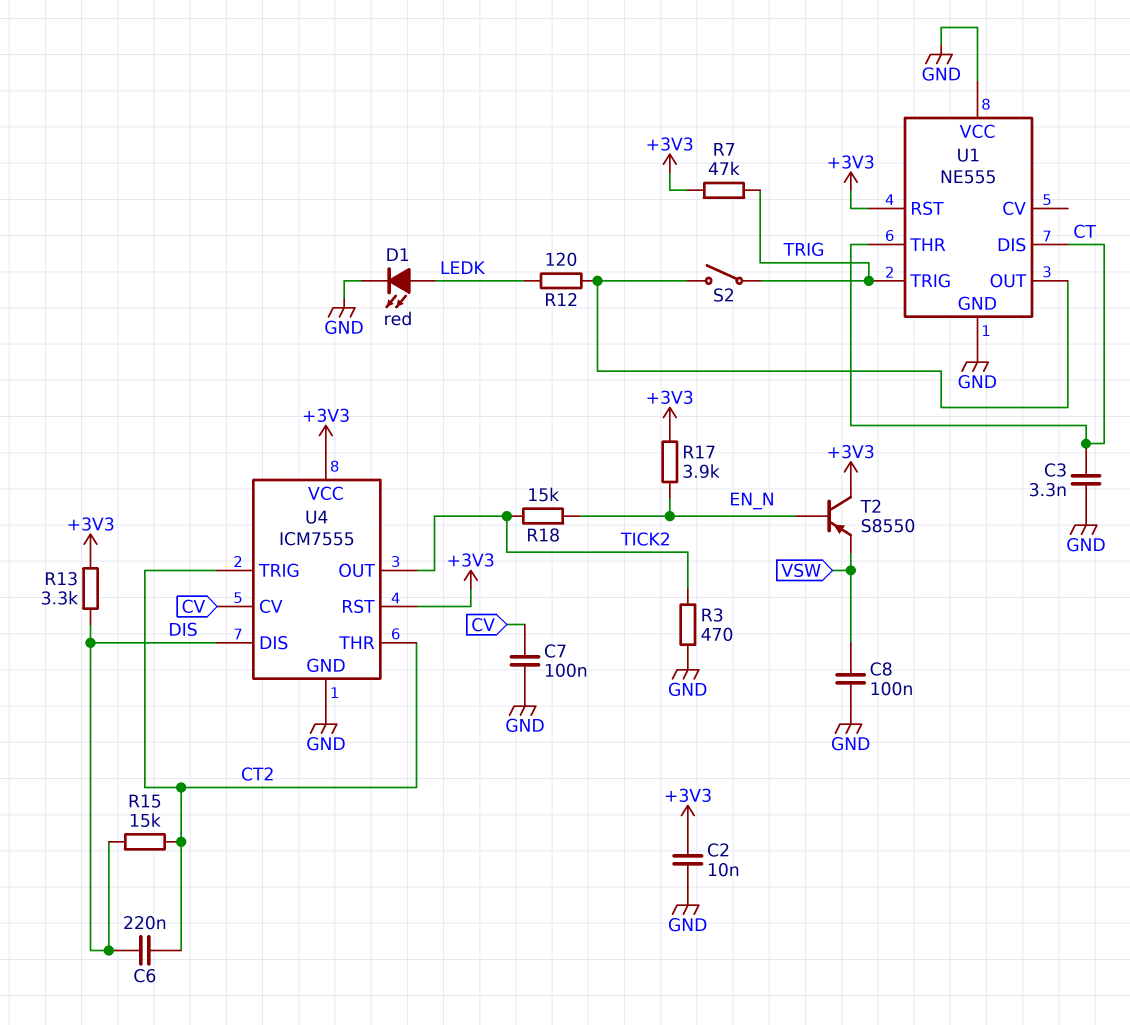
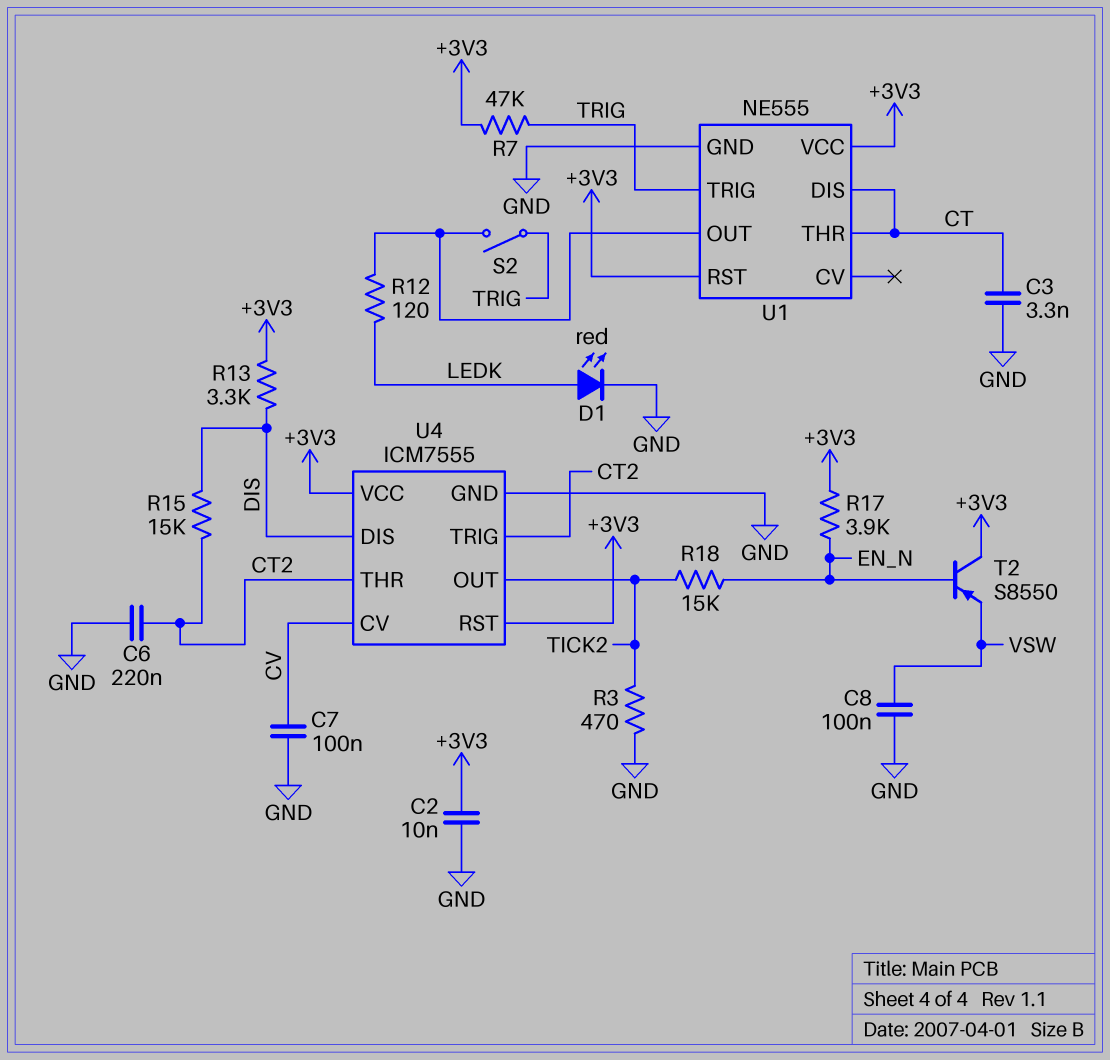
C6: 220nF (CT2, DIS) -> 220nF (CT2, GND)
U1 pin VCC: GND -> +3V3

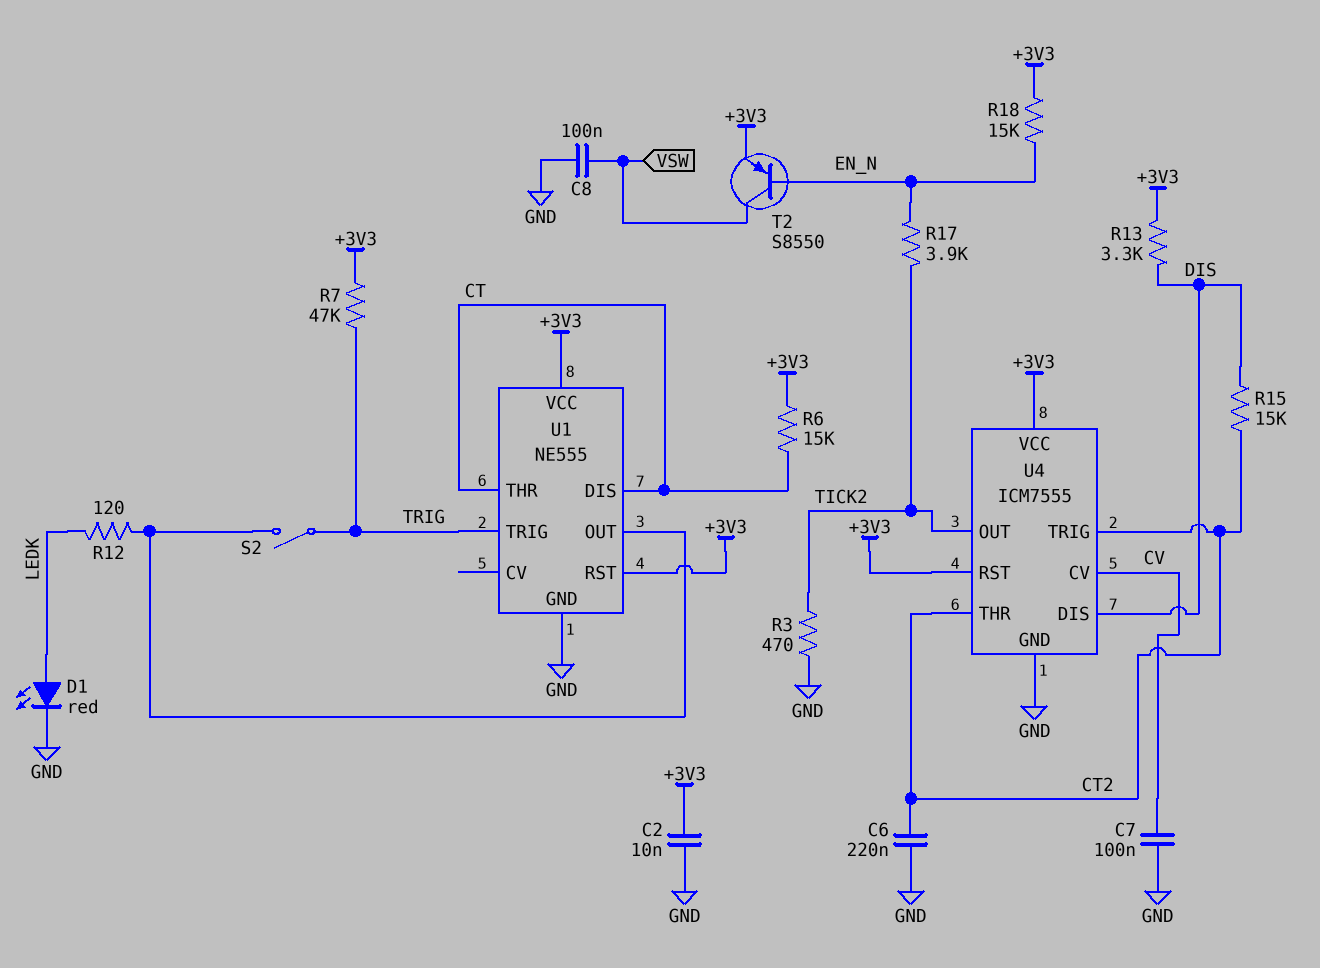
C3: 3.3nF (CT, GND) -> none
R6: none -> 15k (+3V3, CT)
R17: 3.9k (+3V3, EN_N) -> 3.9k (EN_N, TICK2)
R18: 15k (EN_N, TICK2) -> 15k (+3V3, EN_N)
T2: PNP S8550 (B EN_N, C +3V3, E VSW) -> PNP S8550 (B EN_N, C VSW, E +3V3)

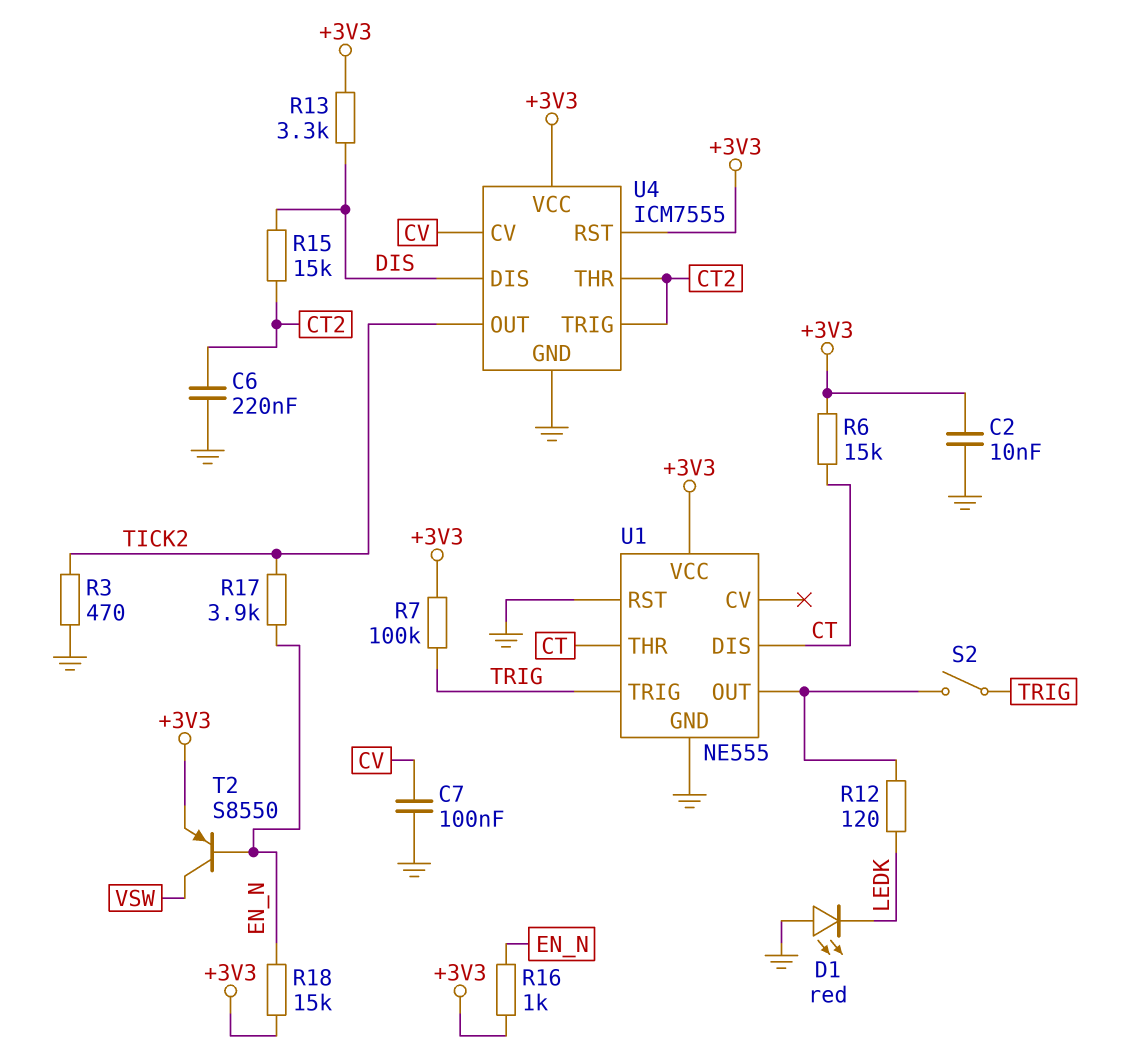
C8: 100nF (GND, VSW) -> none
D1: LED red (A LEDK, K GND) -> LED red (A GND, K LEDK)
R7: 47k (+3V3, TRIG) -> 100k (+3V3, TRIG)
R16: none -> 1k (+3V3, EN_N)
U1 pin RST: +3V3 -> GND

